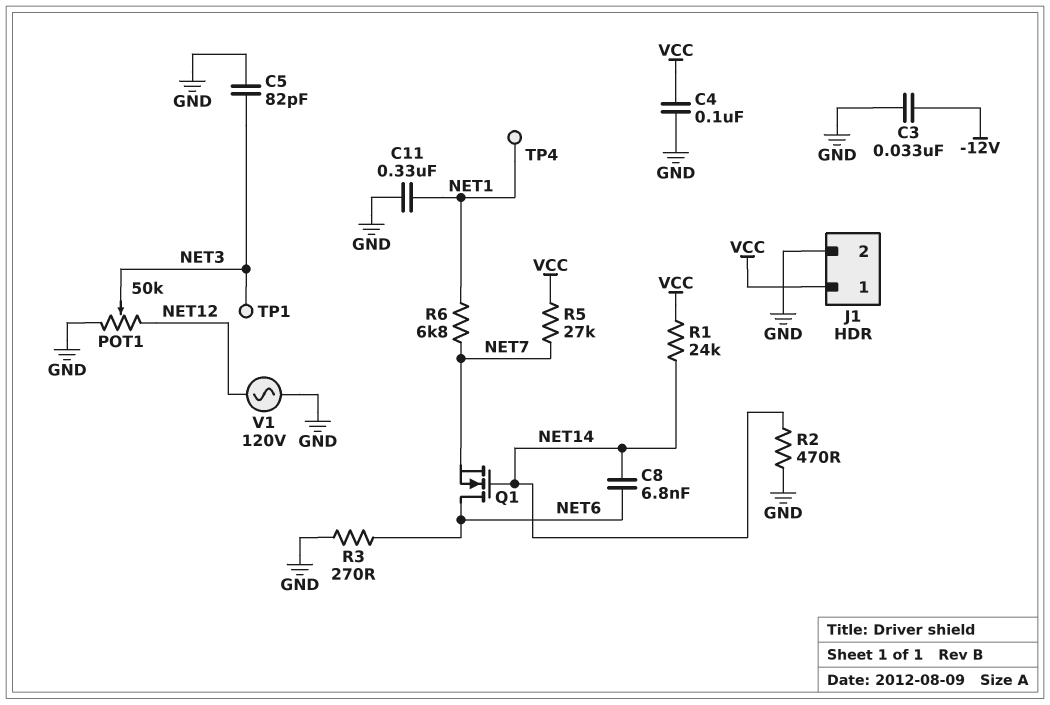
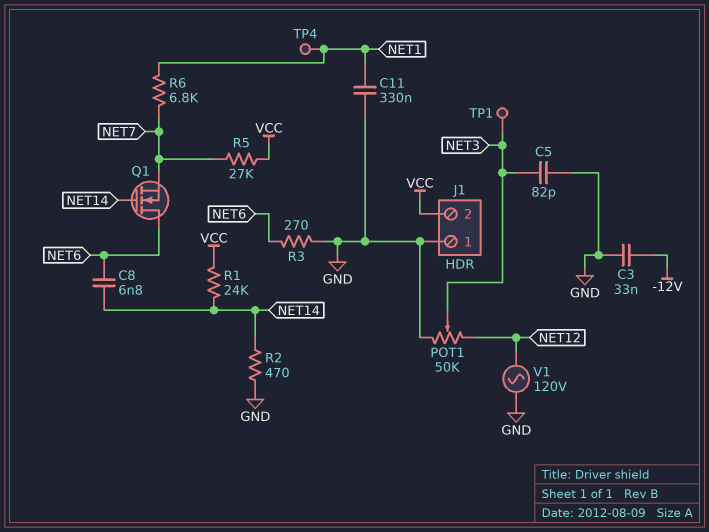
C4: 100nF (GND, VCC) -> none
J1 pin 1: VCC -> GND
J1 pin 2: GND -> VCC

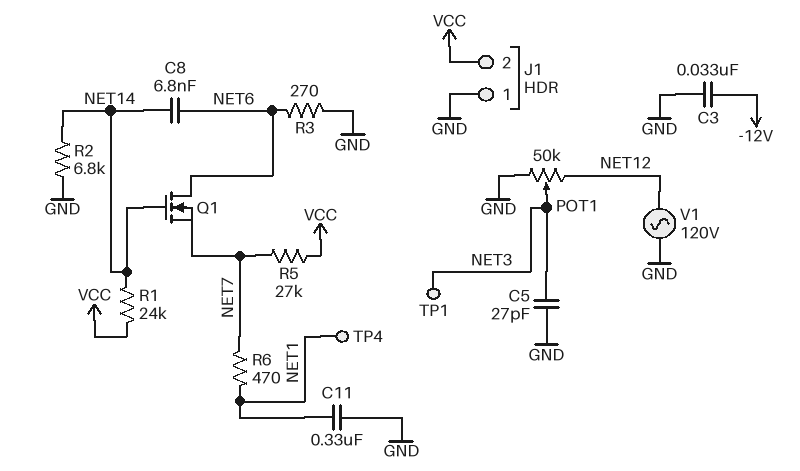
C5: 82pF (GND, NET3) -> 27pF (GND, NET3)
R2: 470 (GND, NET14) -> 6.8k (GND, NET14)
R6: 6.8k (NET1, NET7) -> 470 (NET1, NET7)

